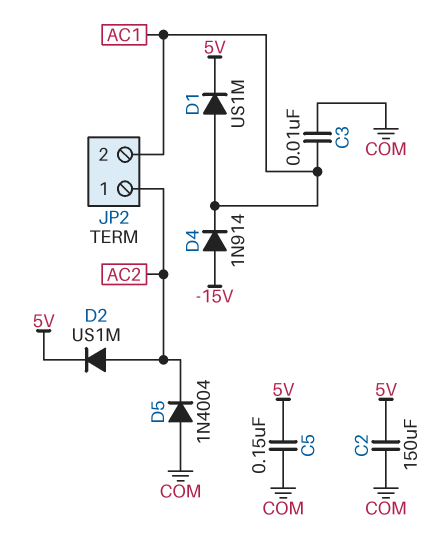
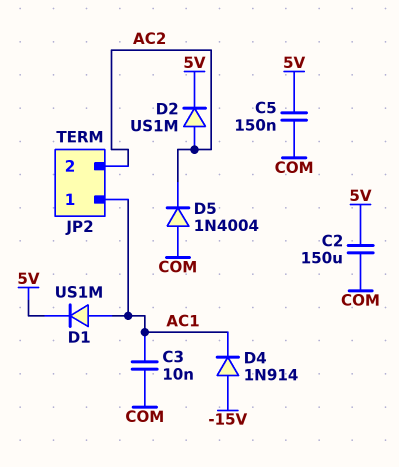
JP2 pin 1: AC2 -> AC1
JP2 pin 2: AC1 -> AC2

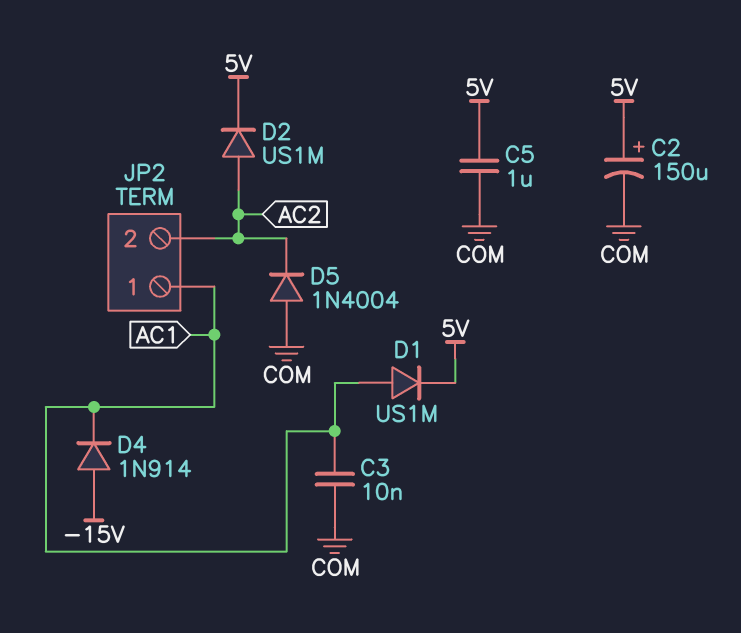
C2: 150uF (5V, COM) -> 150uF (plus 5V, minus COM)
C5: 150nF (5V, COM) -> 1uF (5V, COM)

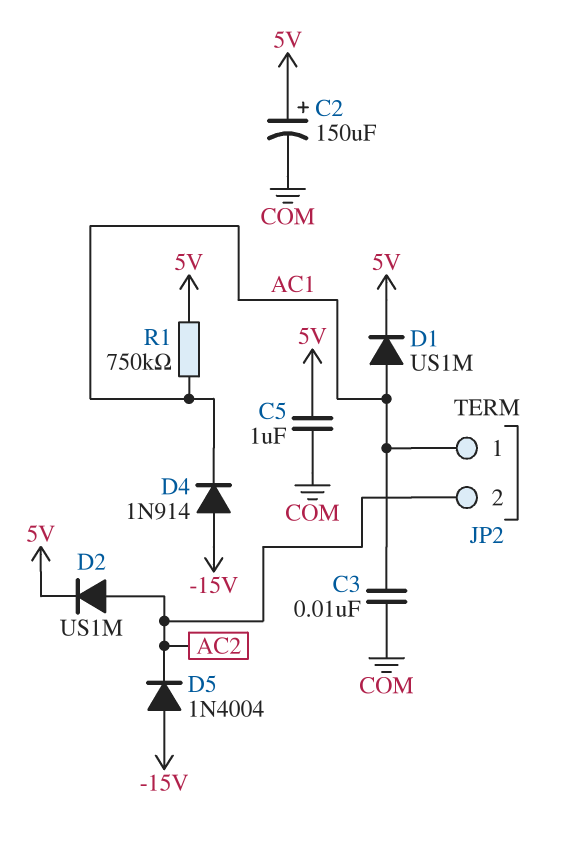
D5: diode 1N4004 (A COM, K AC2) -> diode 1N4004 (A -15V, K AC2)
R1: none -> 750k (5V, AC1)

